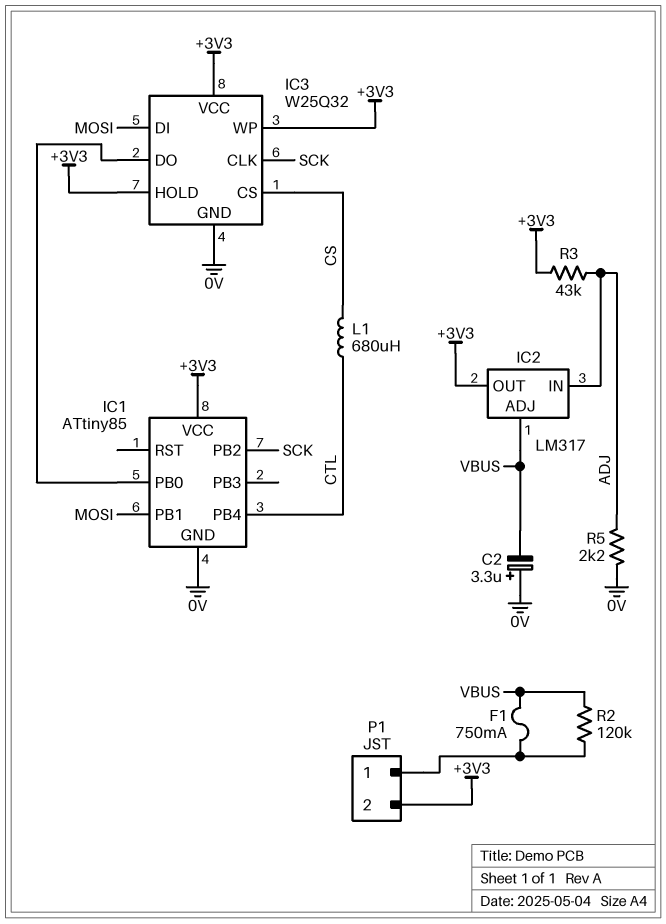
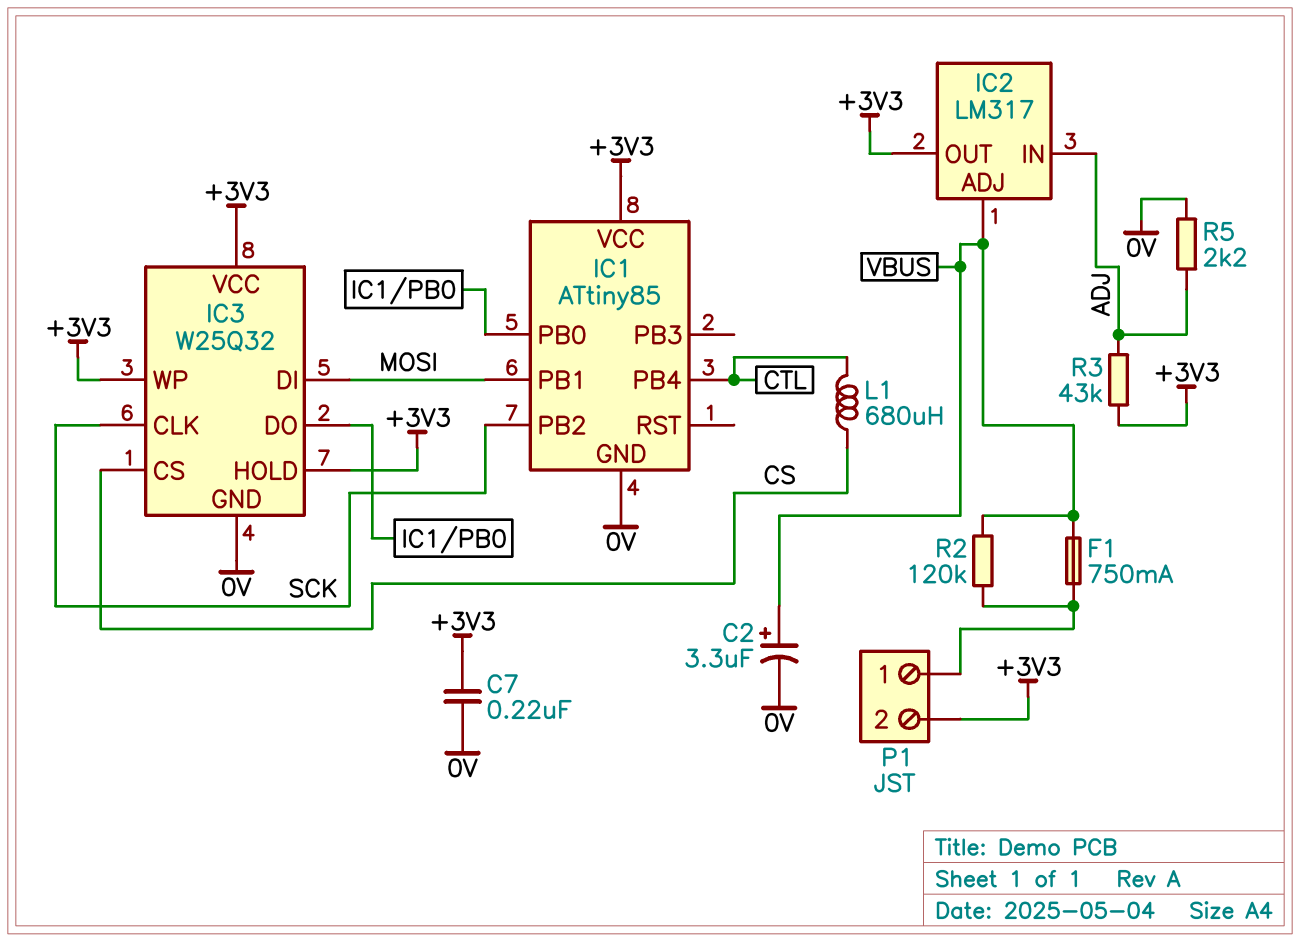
C2: 3.3uF (plus 0V, minus VBUS) -> 3.3uF (plus VBUS, minus 0V)
C7: none -> 220nF (+3V3, 0V)

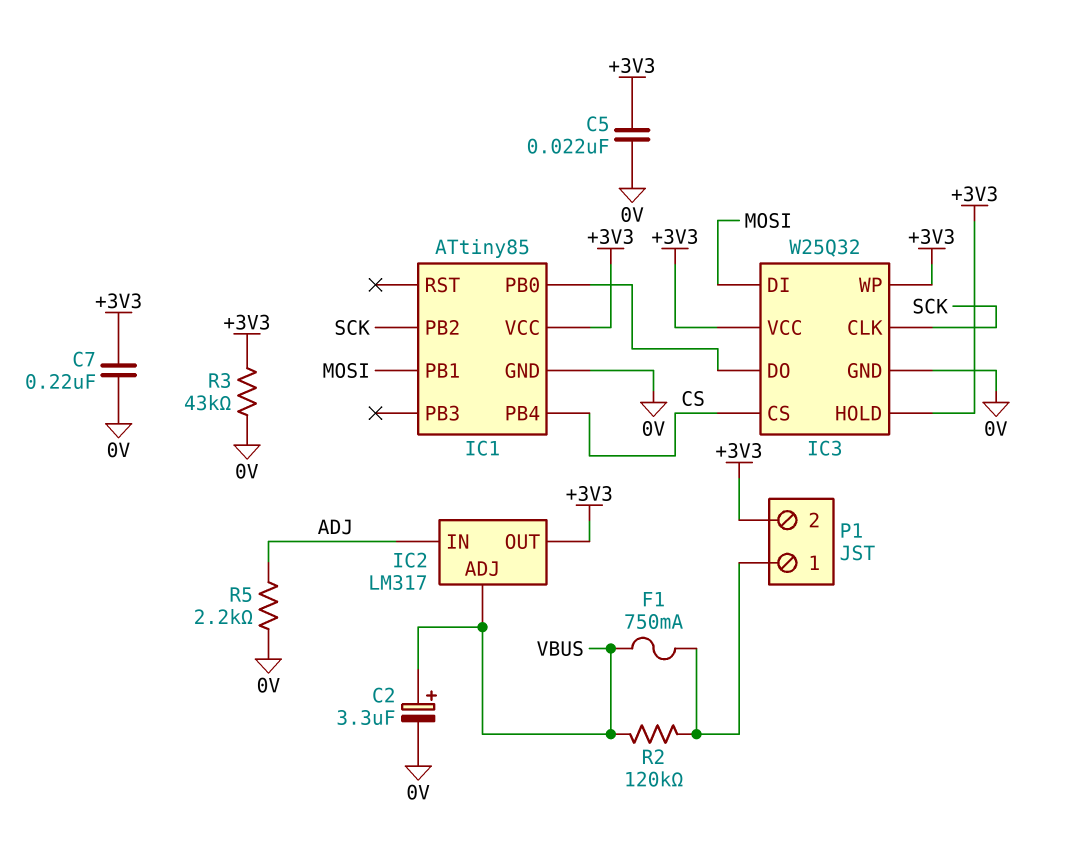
C5: none -> 22nF (+3V3, 0V)
IC1 pin PB4: CTL -> CS
L1: 680uH (CS, CTL) -> none
R3: 43k (+3V3, ADJ) -> 43k (+3V3, 0V)

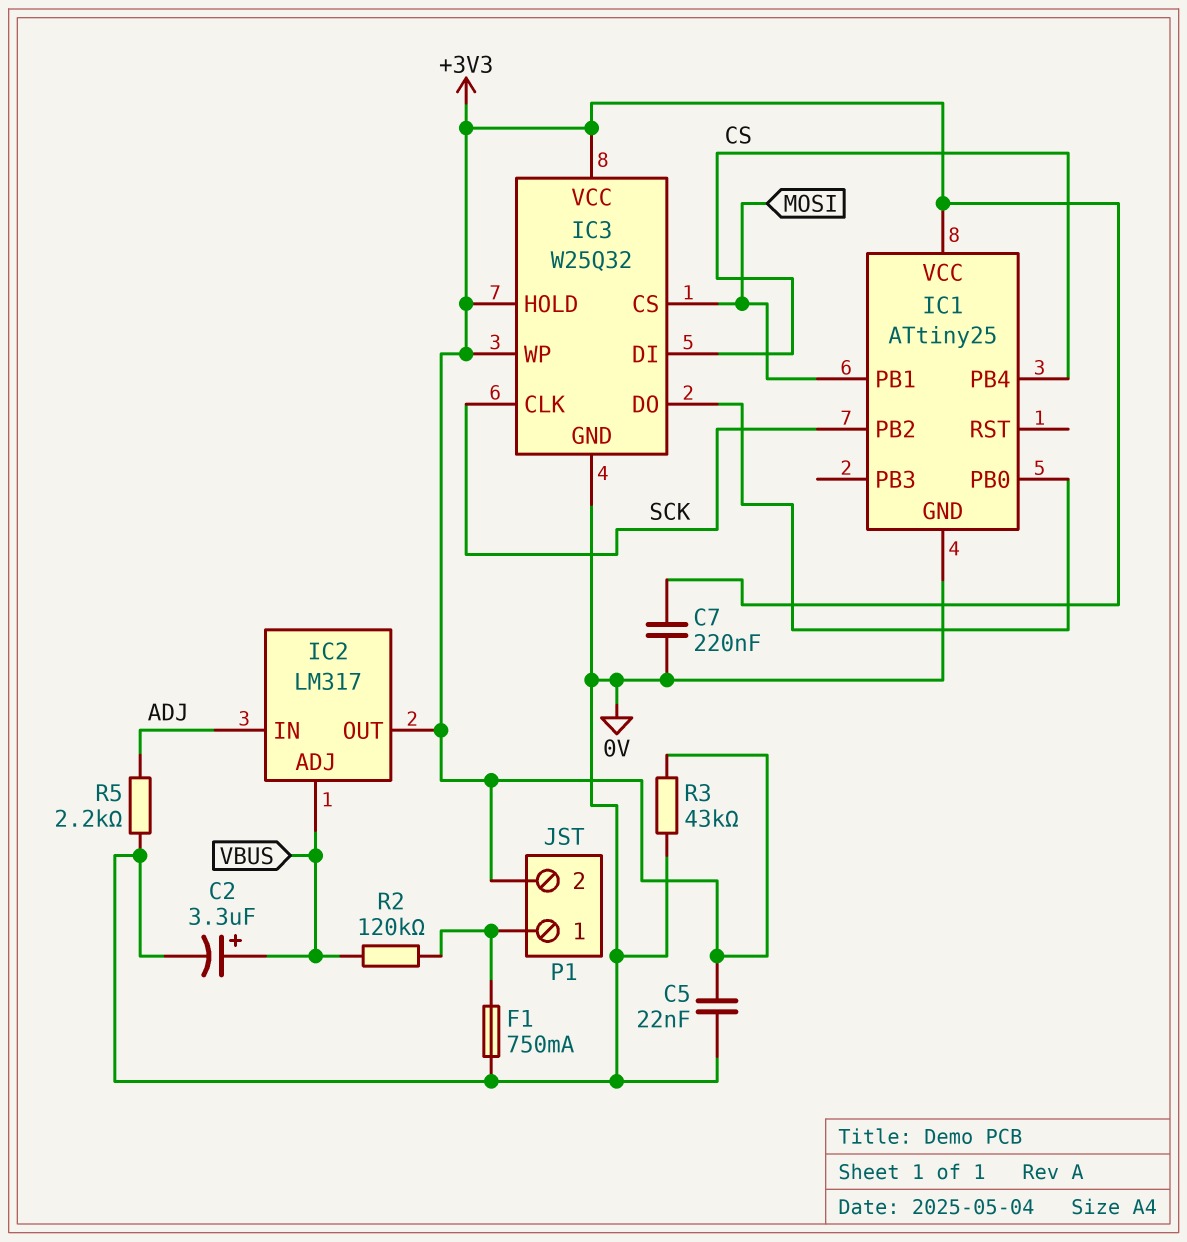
F1: 750mA (P1/1, VBUS) -> 750mA (0V, P1/1)
IC1: ATtiny85 -> ATtiny25
IC3 pin CS: CS -> MOSI
IC3 pin DI: MOSI -> CS

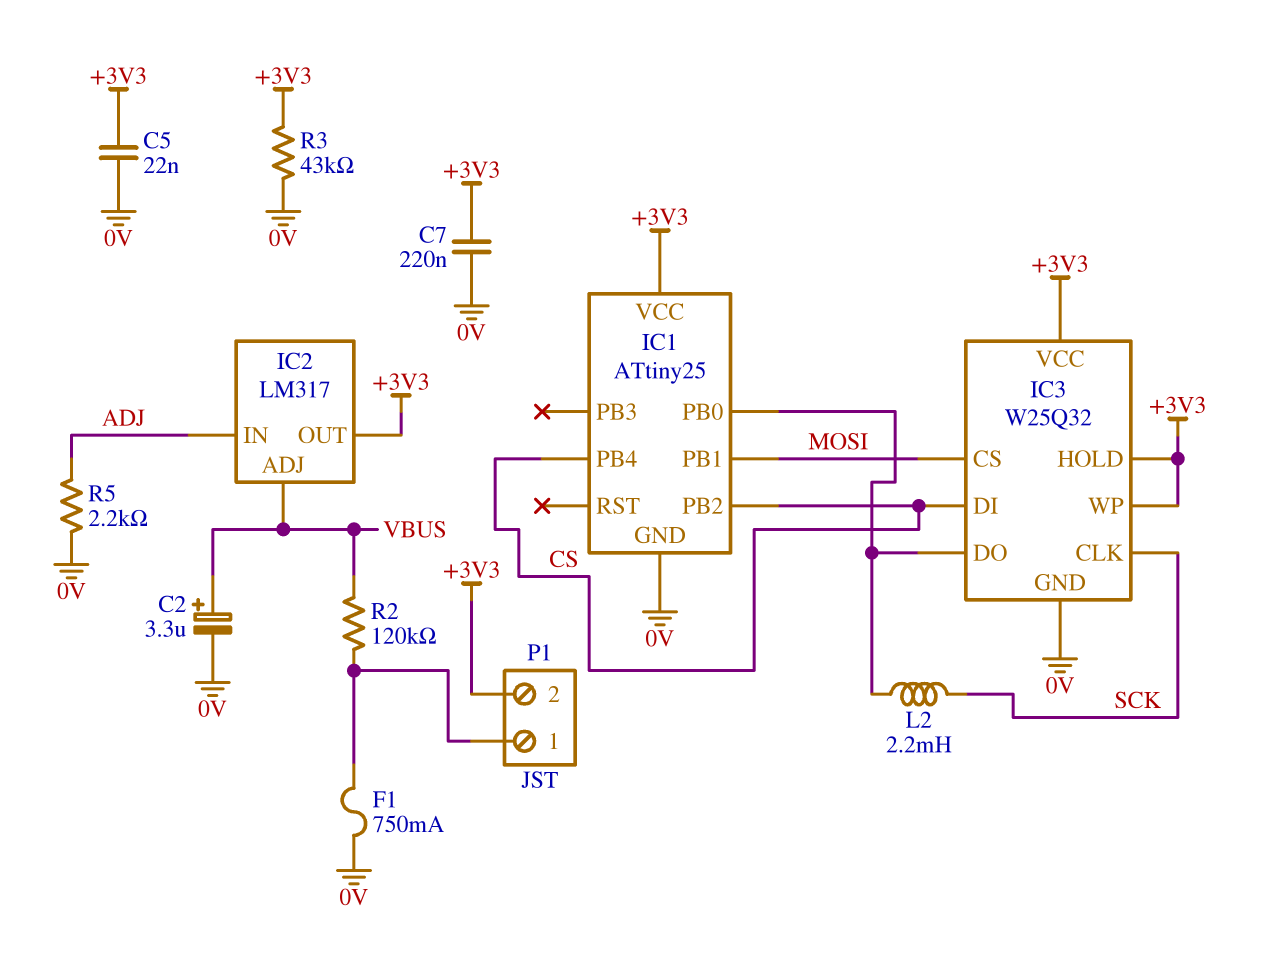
IC1 pin PB2: SCK -> CS
L2: none -> 2.2mH (IC1/PB0, SCK)

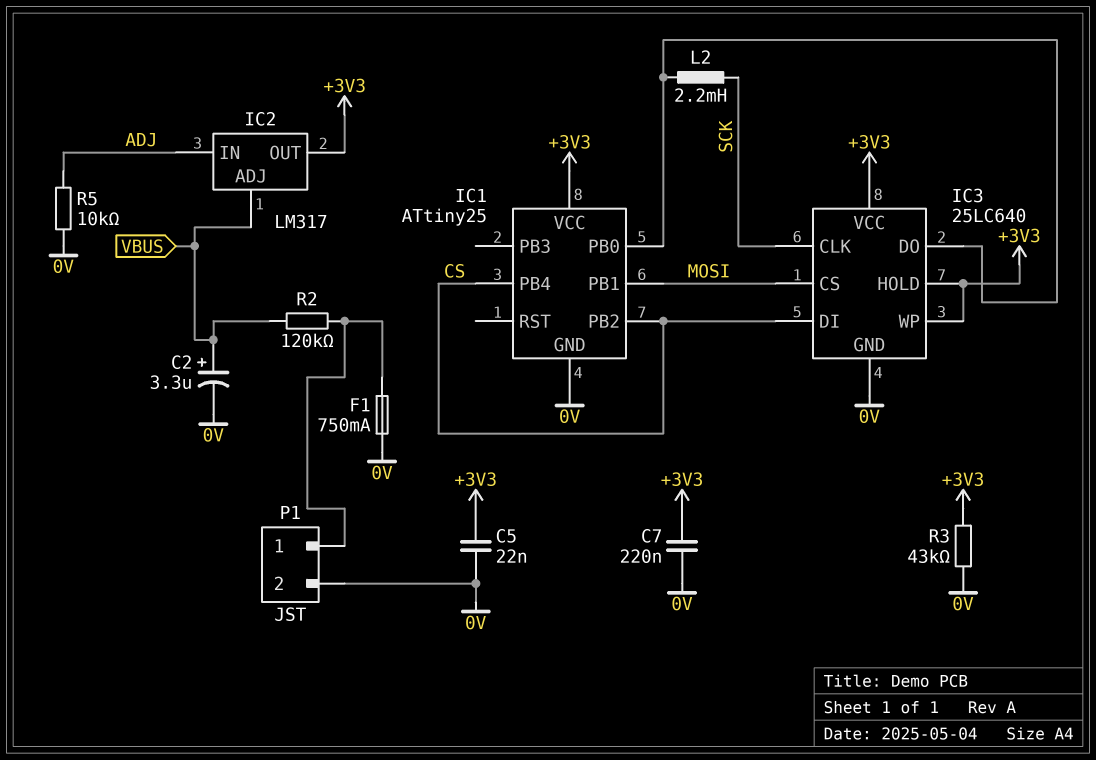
IC3: W25Q32 -> 25LC640
P1 pin 2: +3V3 -> 0V
R5: 2.2k (0V, ADJ) -> 10k (0V, ADJ)

